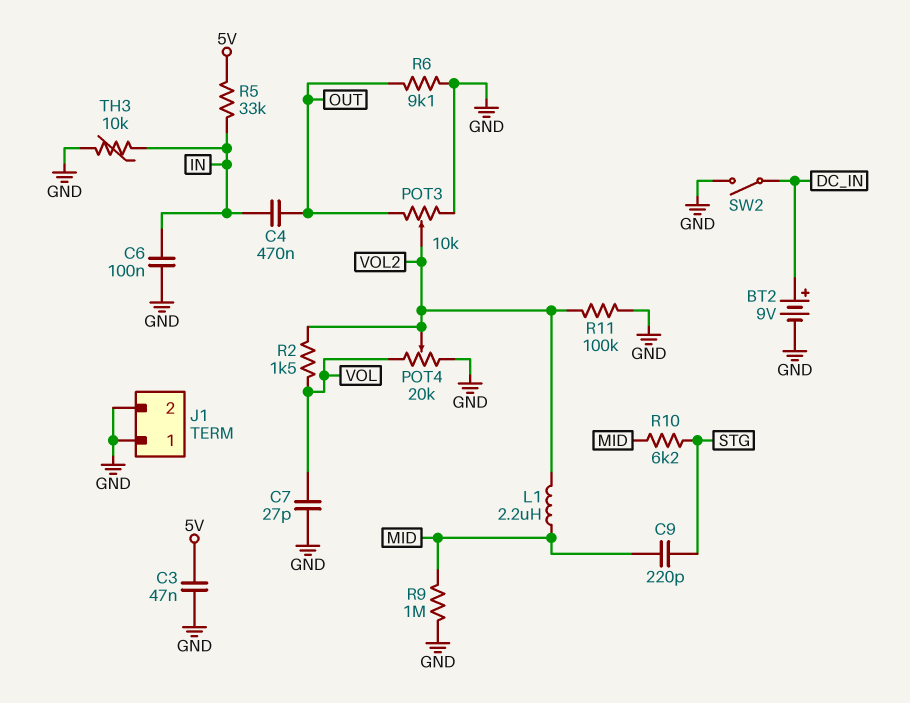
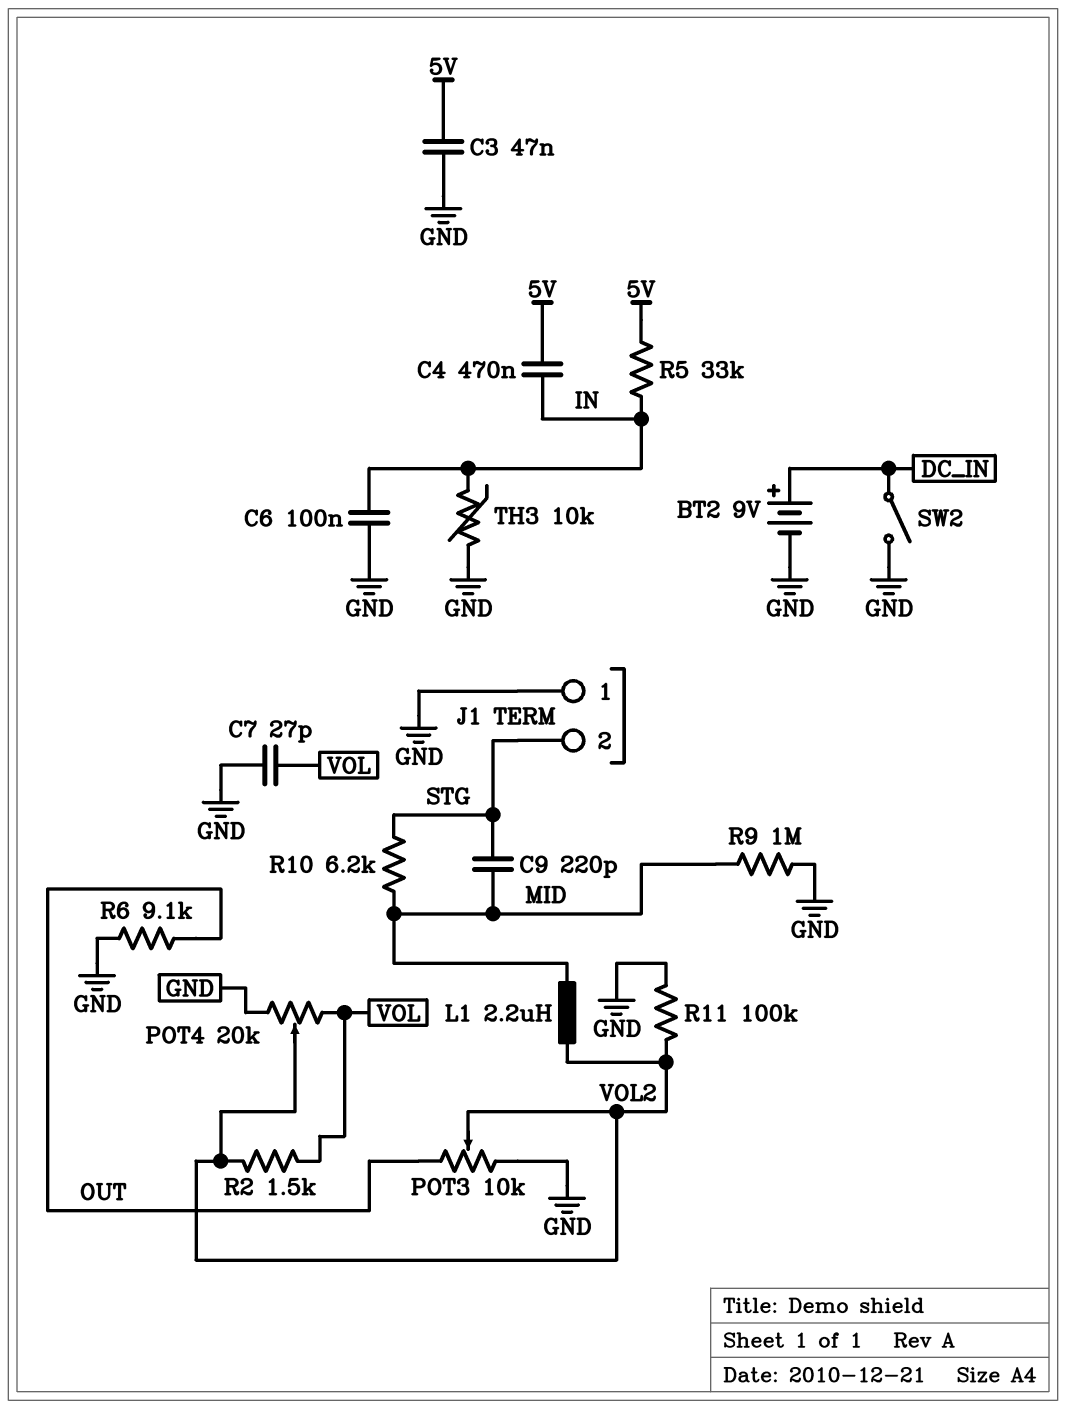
C4: 470nF (IN, OUT) -> 470nF (5V, IN)
J1 pin 2: GND -> STG

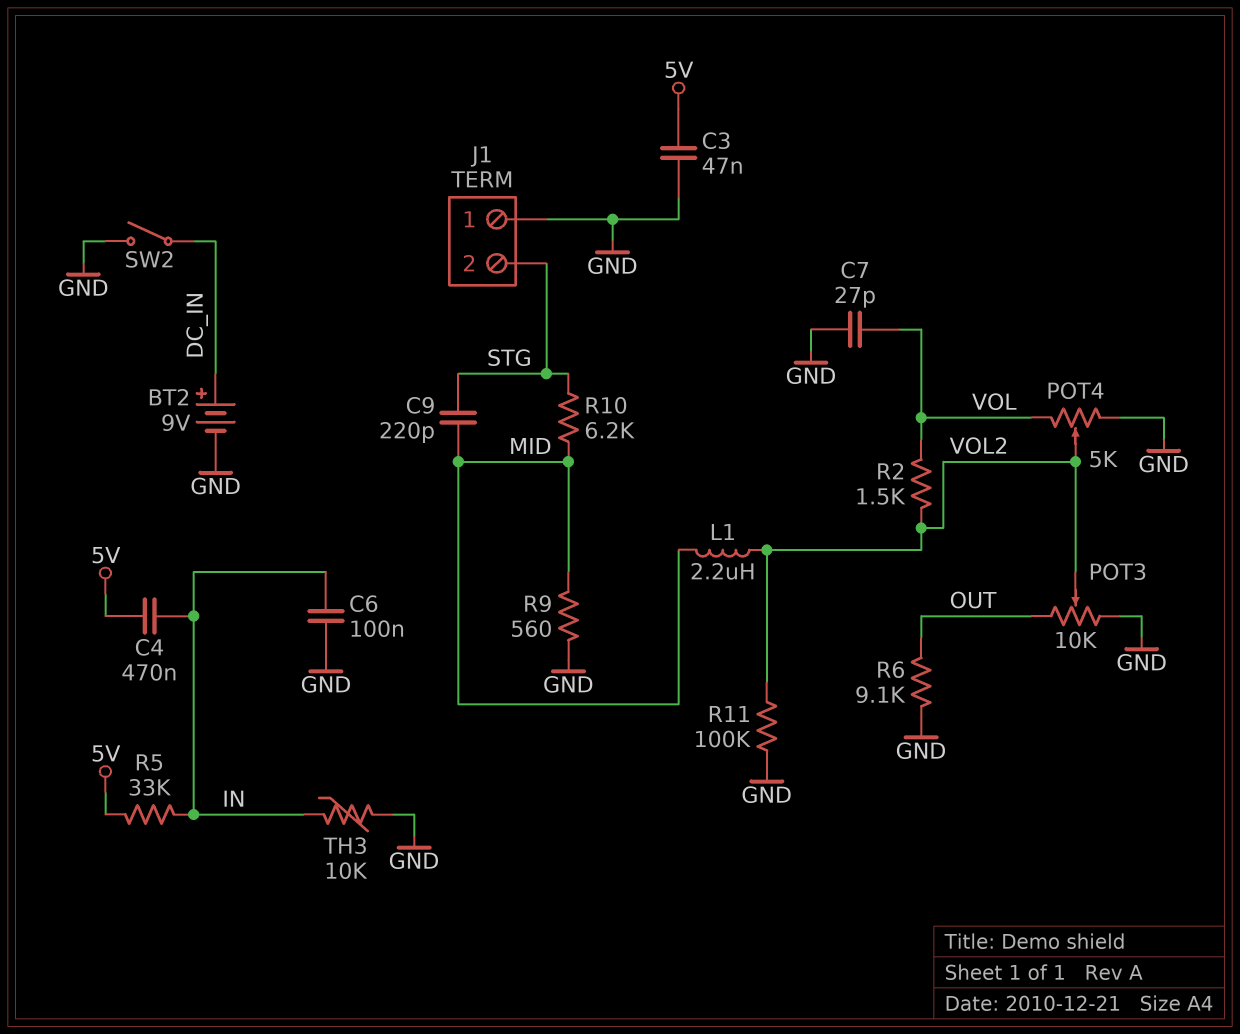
POT4: 20k (GND, VOL, wiper VOL2) -> 5k (GND, VOL, wiper VOL2)
R9: 1M (GND, MID) -> 560 (GND, MID)

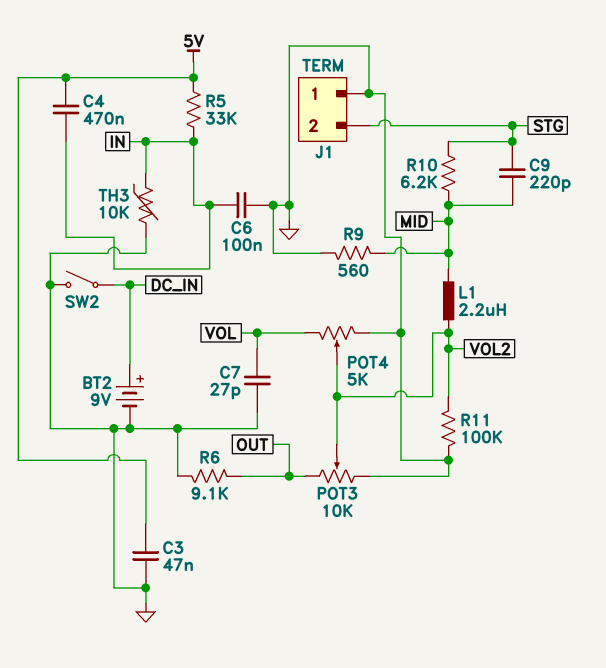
R2: 1.5k (VOL, VOL2) -> none

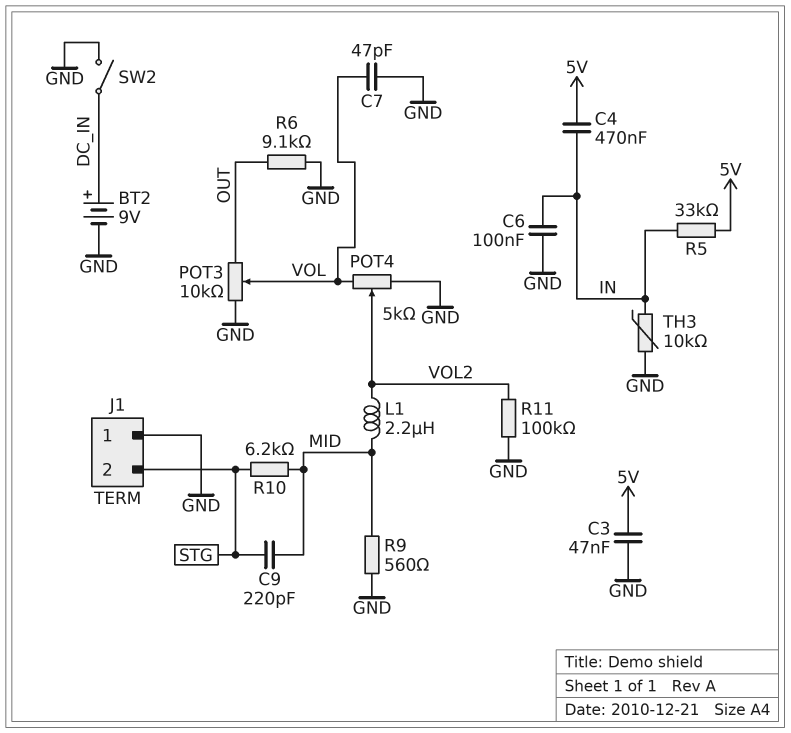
C7: 27pF (GND, VOL) -> 47pF (GND, VOL)
POT3: 10k (GND, OUT, wiper VOL2) -> 10k (GND, OUT, wiper VOL)

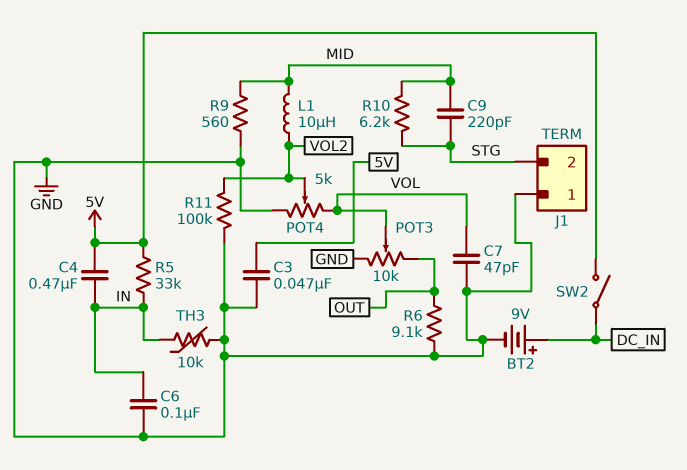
L1: 2.2uH (MID, VOL2) -> 10uH (MID, VOL2)
SW2: switch (DC_IN, GND) -> switch (5V, DC_IN)

